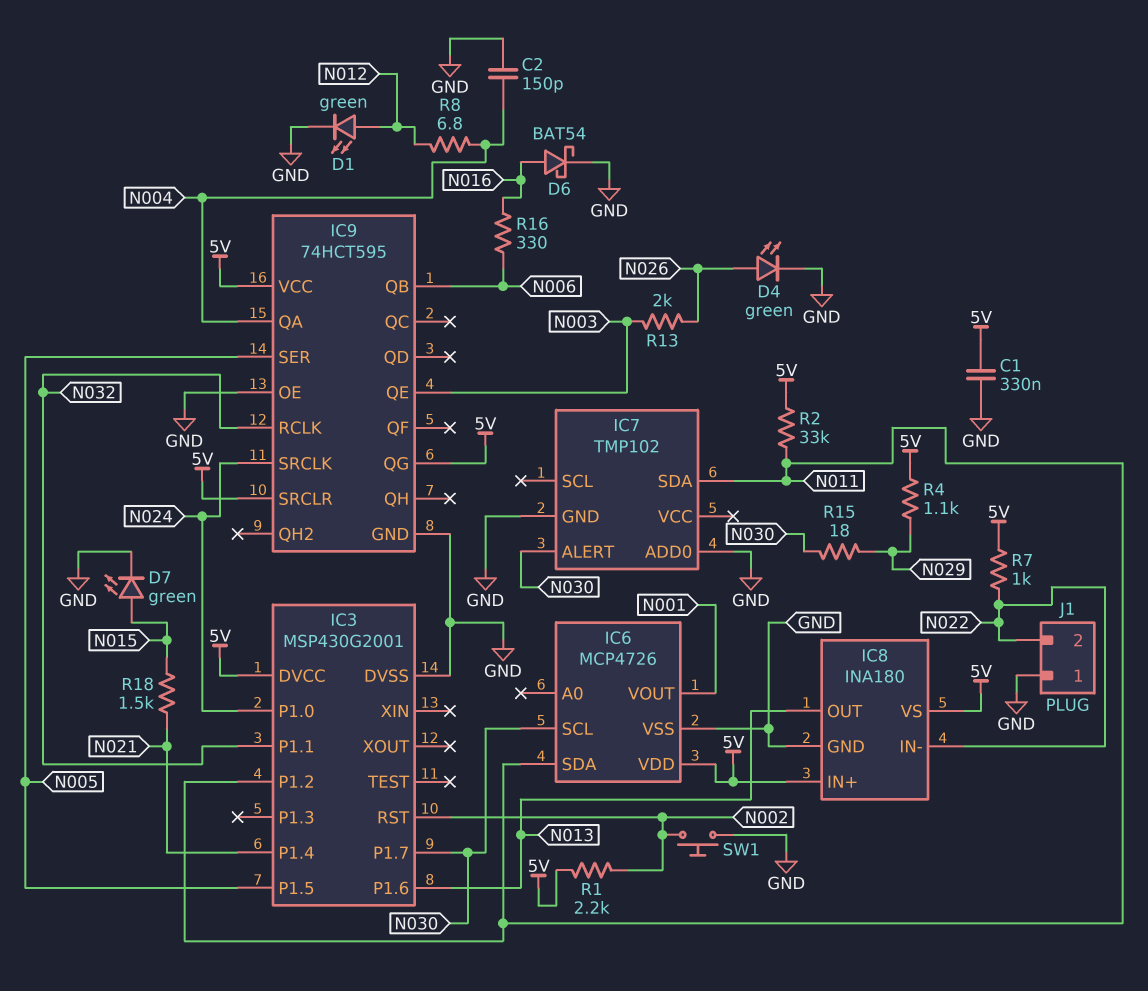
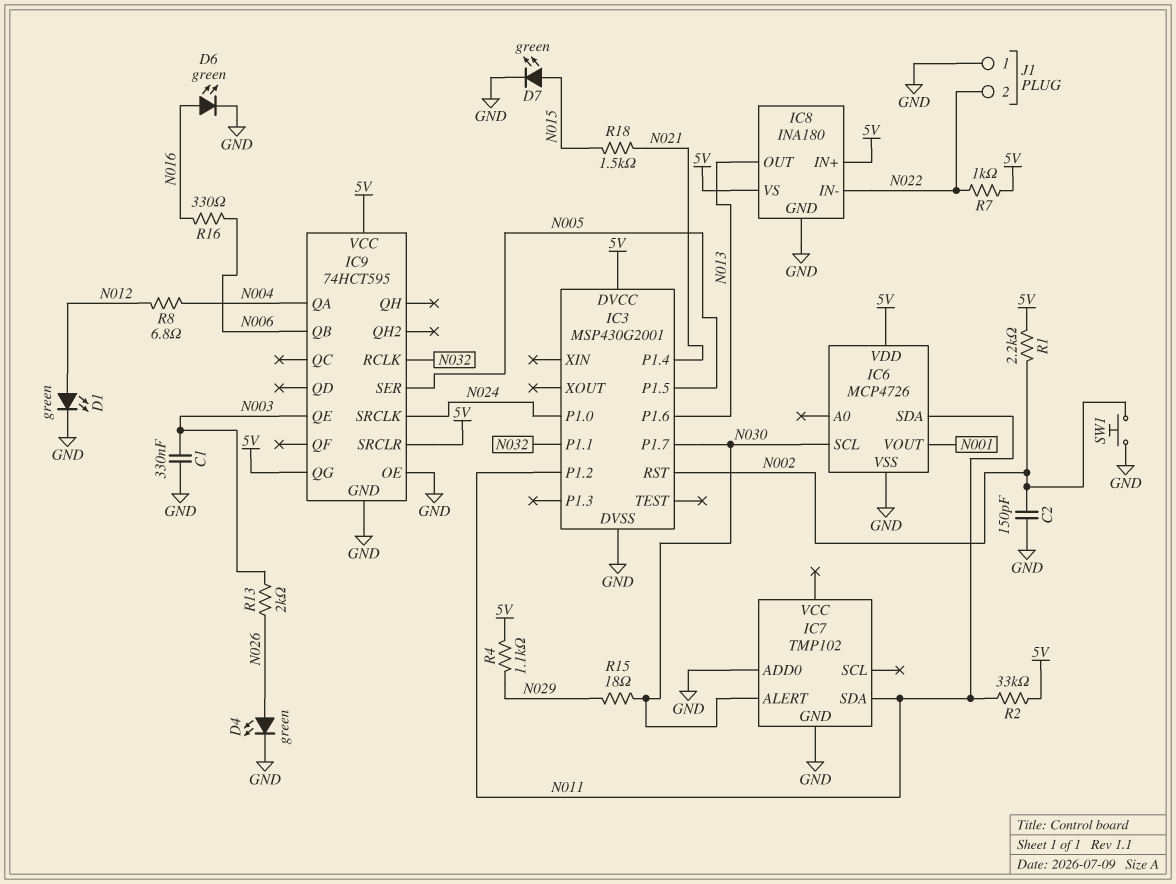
C1: 330nF (5V, GND) -> 330nF (GND, N003)
C2: 150pF (GND, N004) -> 150pF (GND, N002)
D6: schottky BAT54 (A N016, K GND) -> LED green (A N016, K GND)

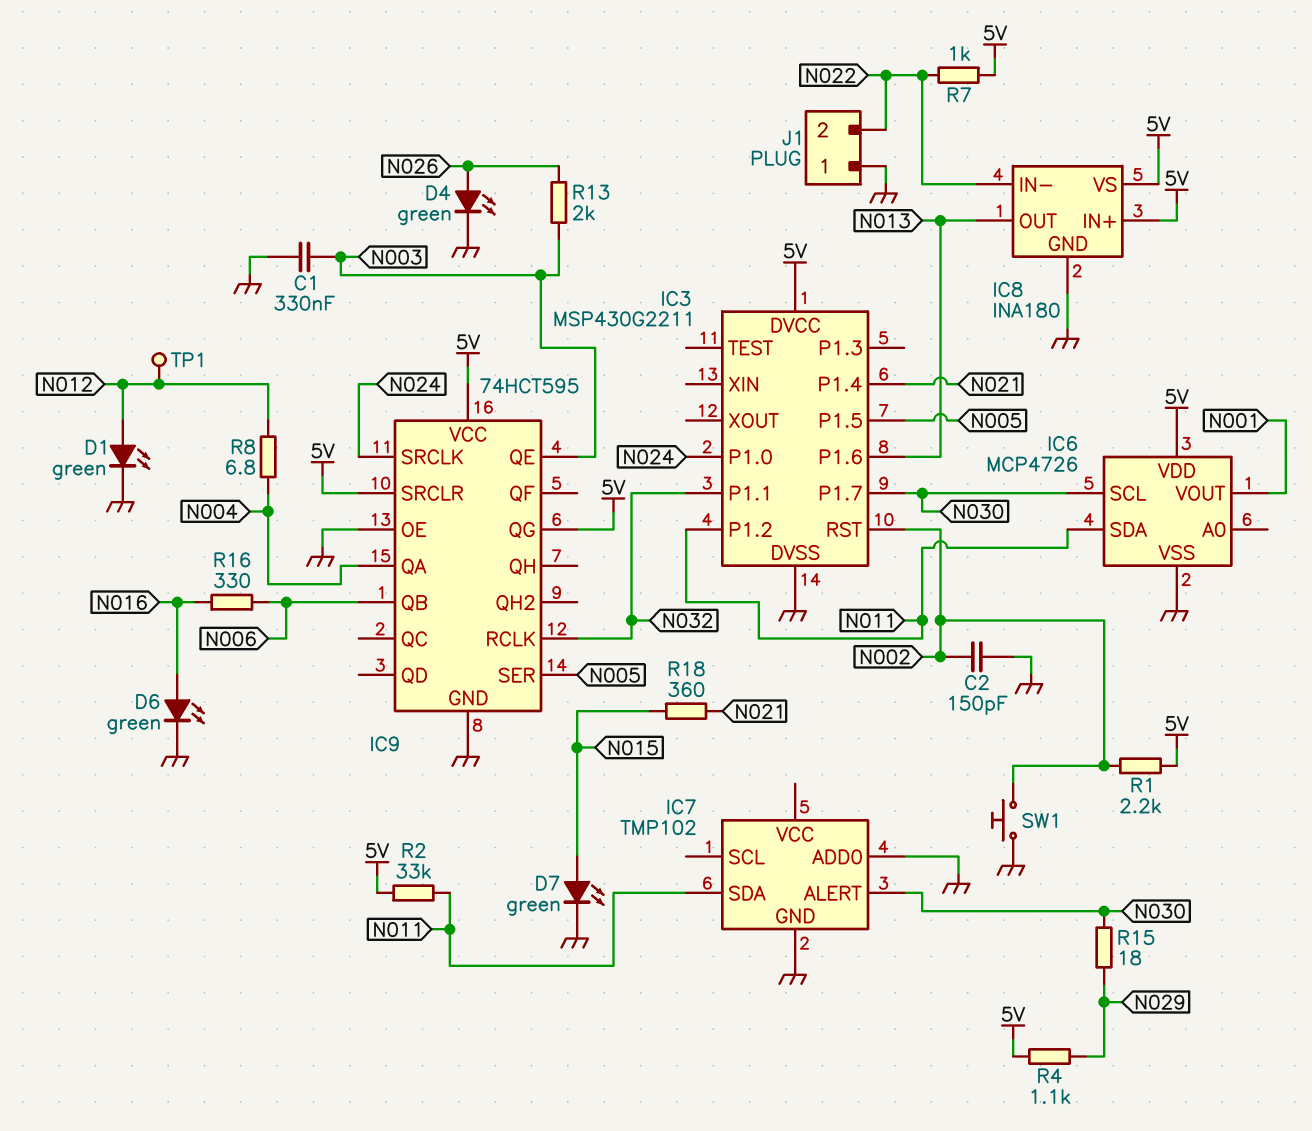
IC3: MSP430G2001 -> MSP430G2211
R18: 1.5k (N015, N021) -> 360 (N015, N021)
TP1: none -> test point (N012)

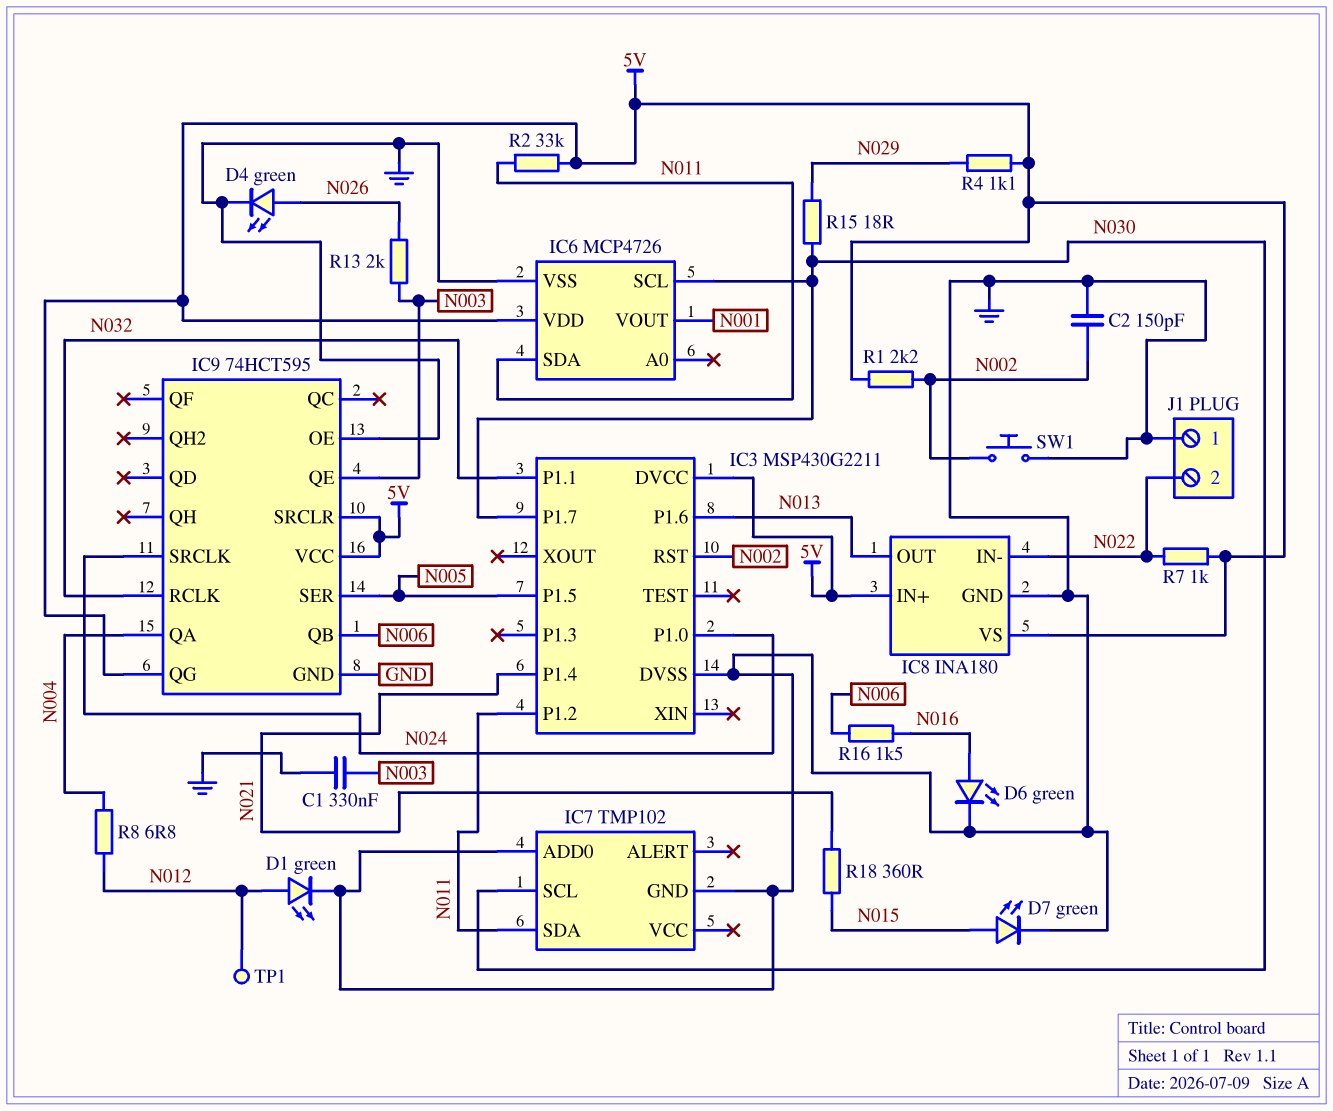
IC7 pin ALERT: N030 -> none
IC7 pin SCL: none -> N030
R16: 330 (N006, N016) -> 1.5k (N006, N016)

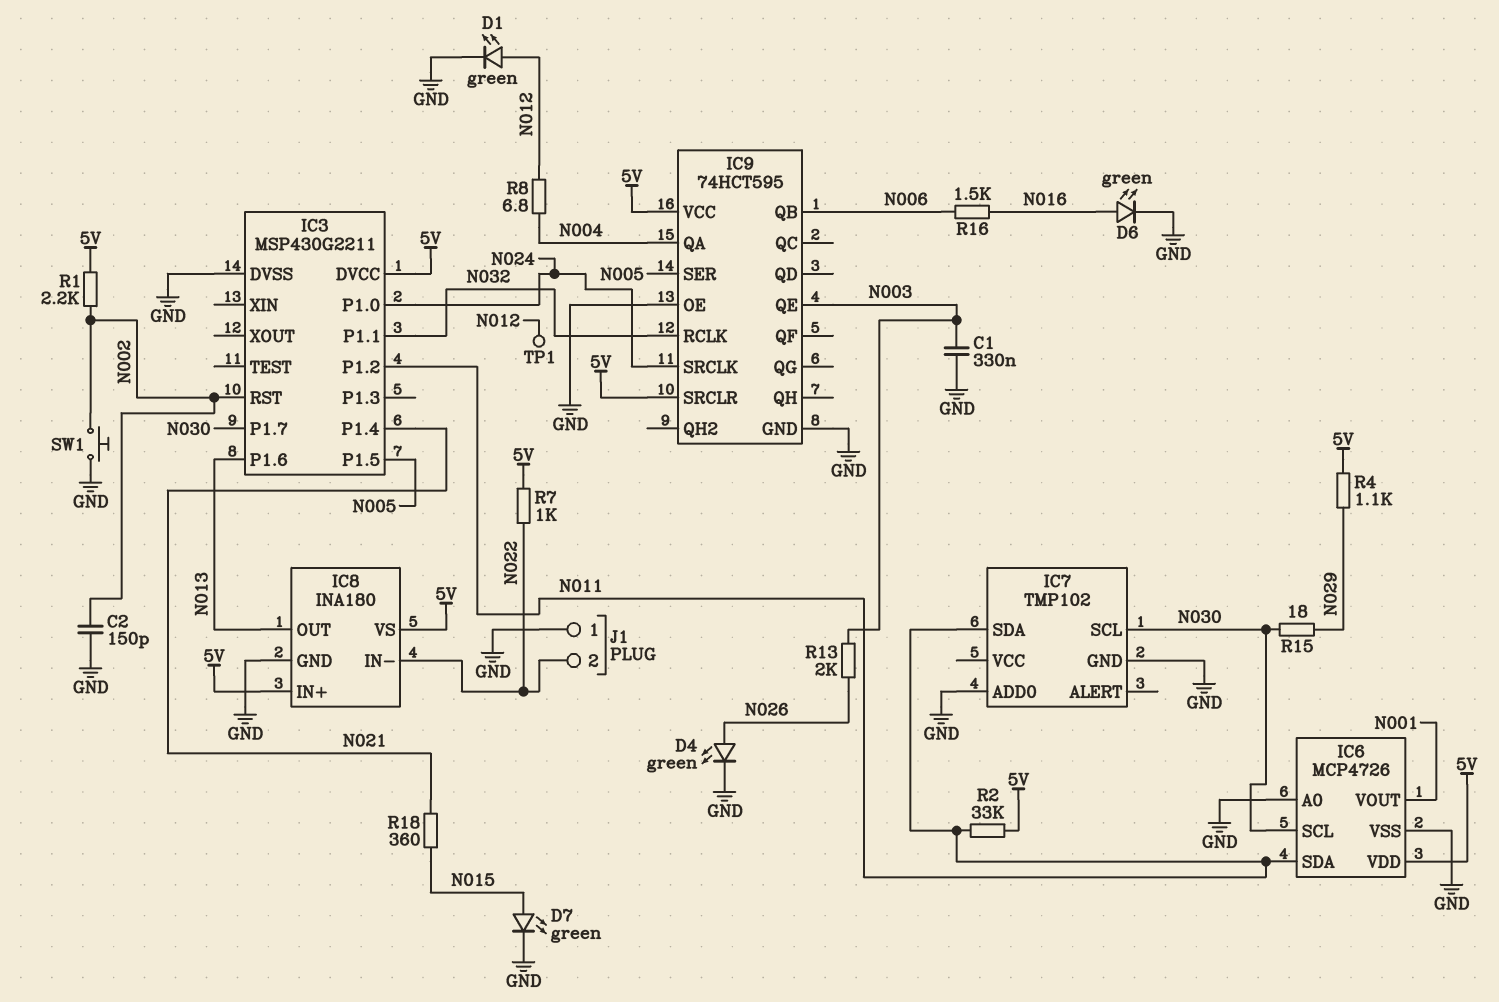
IC6 pin A0: none -> GND
IC9 pin QG: 5V -> none

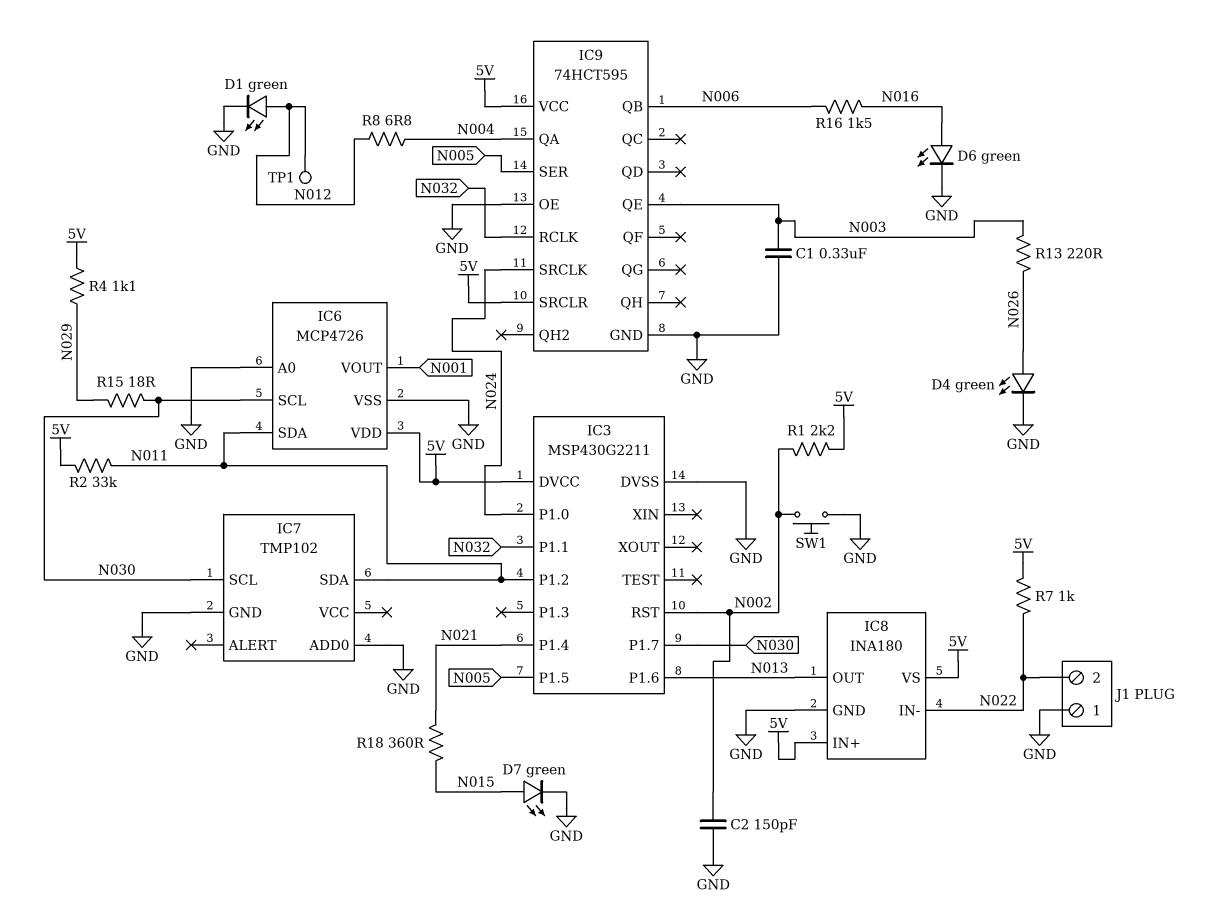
R13: 2k (N003, N026) -> 220 (N003, N026)

